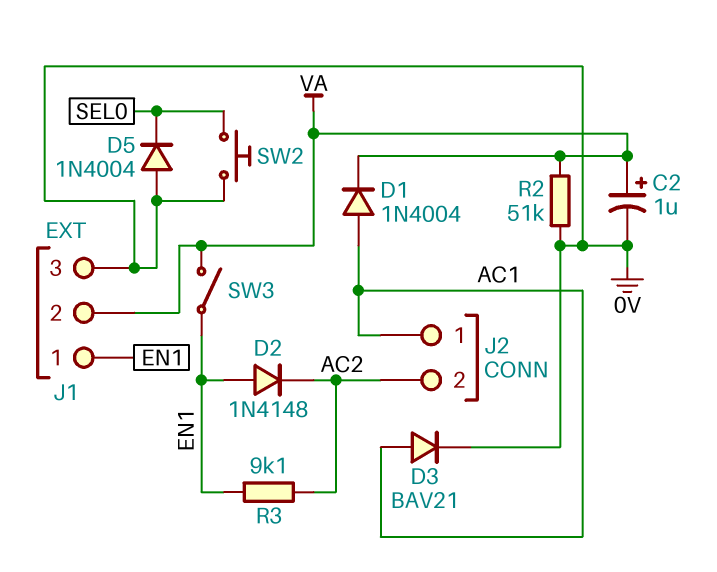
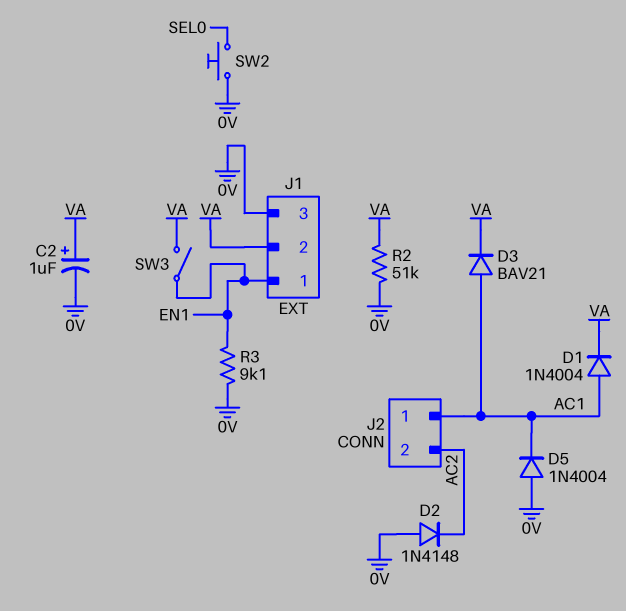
D2: diode 1N4148 (A EN1, K AC2) -> diode 1N4148 (A 0V, K AC2)
D3: diode BAV21 (A AC1, K 0V) -> diode BAV21 (A AC1, K VA)
D5: diode 1N4004 (A 0V, K SEL0) -> diode 1N4004 (A 0V, K AC1)
R3: 9.1k (AC2, EN1) -> 9.1k (0V, EN1)

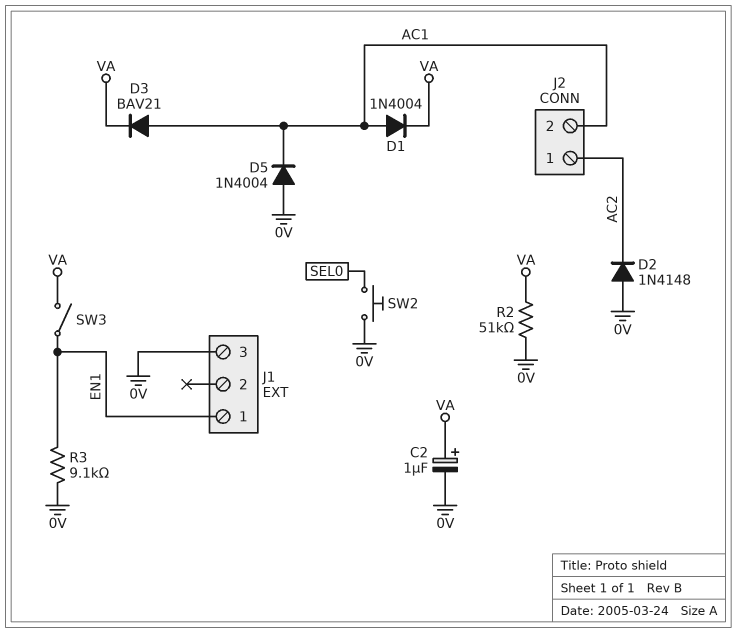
J1 pin 2: VA -> none
J2 pin 1: AC1 -> AC2
J2 pin 2: AC2 -> AC1

